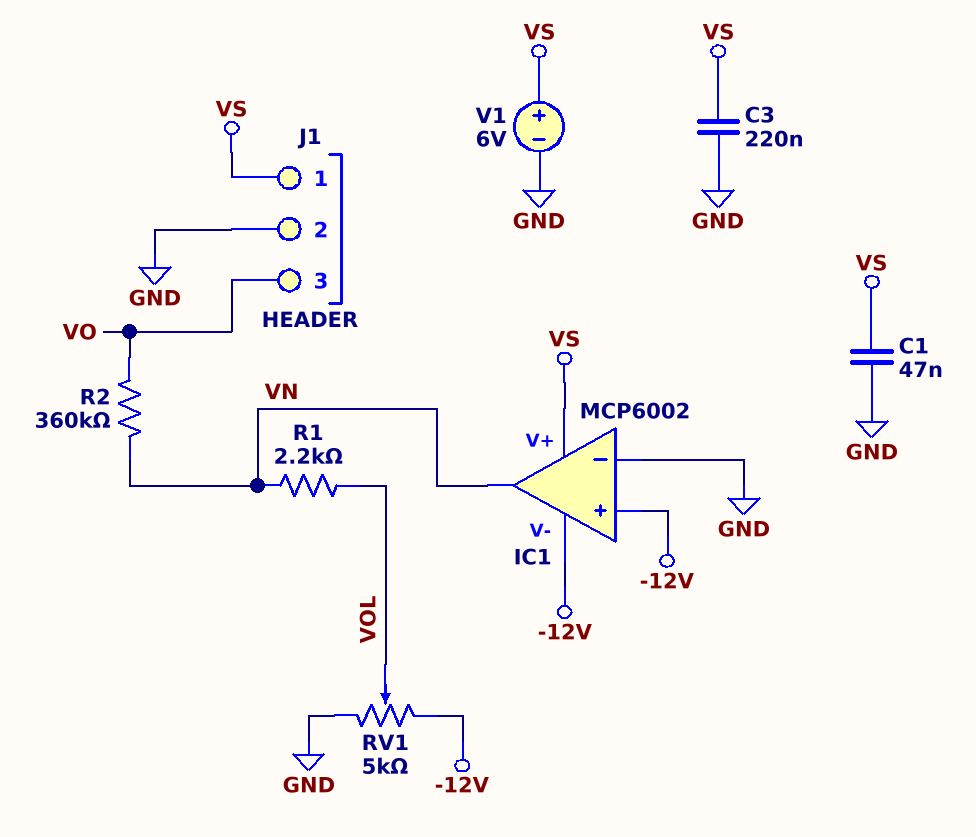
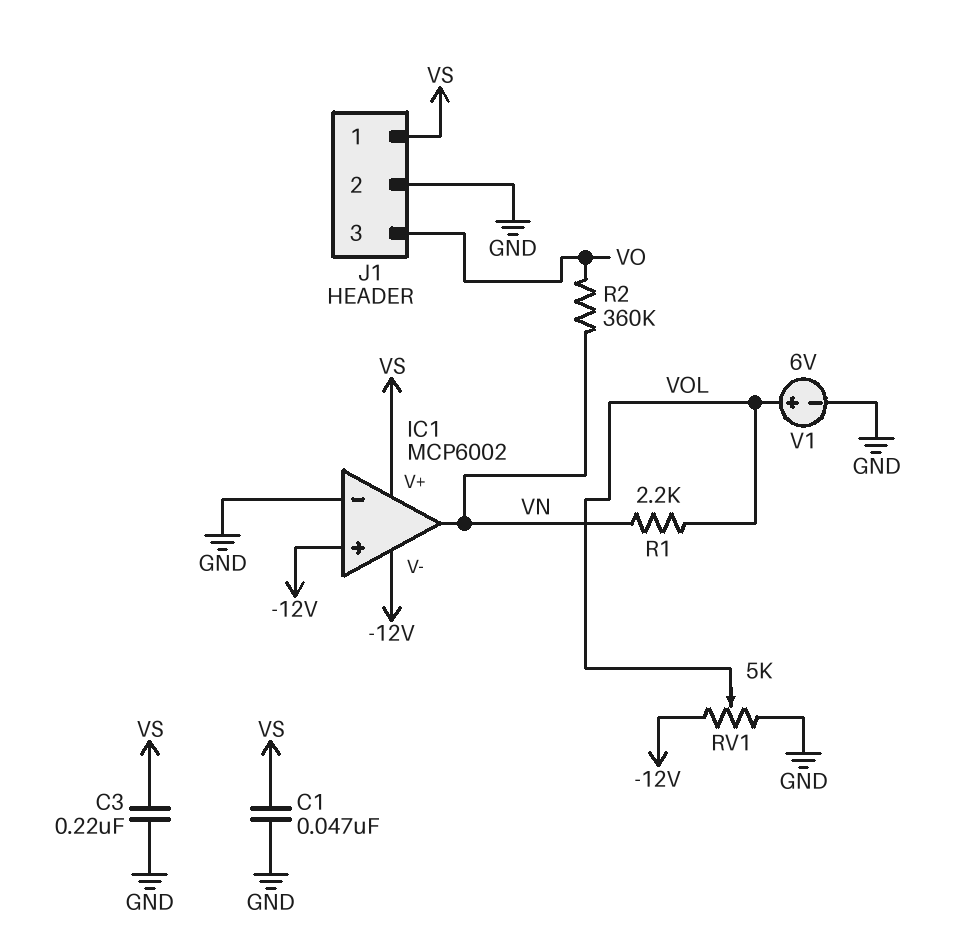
V1: 6V (plus VS, minus GND) -> 6V (plus VOL, minus GND)

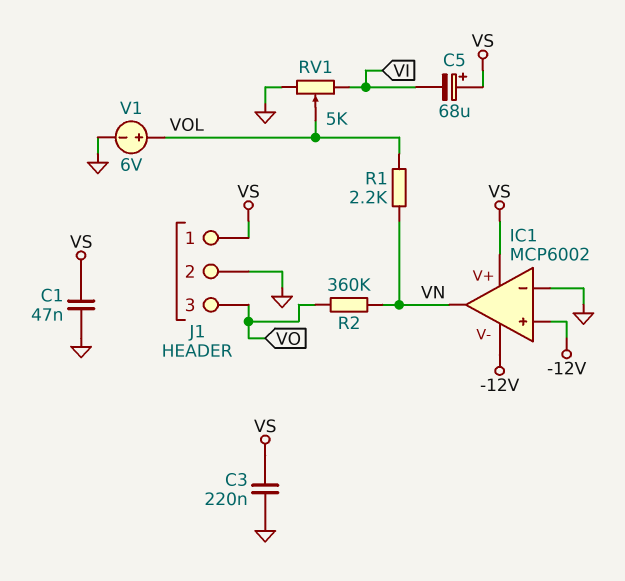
C5: none -> 68uF (plus VS, minus VI)
RV1: 5k (-12V, GND, wiper VOL) -> 5k (GND, VI, wiper VOL)

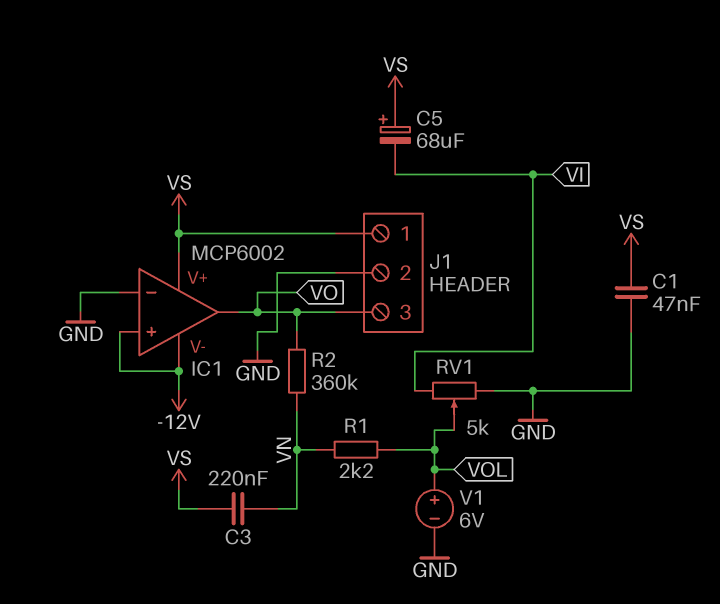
C3: 220nF (GND, VS) -> 220nF (VN, VS)
IC1 pin out: VN -> VO

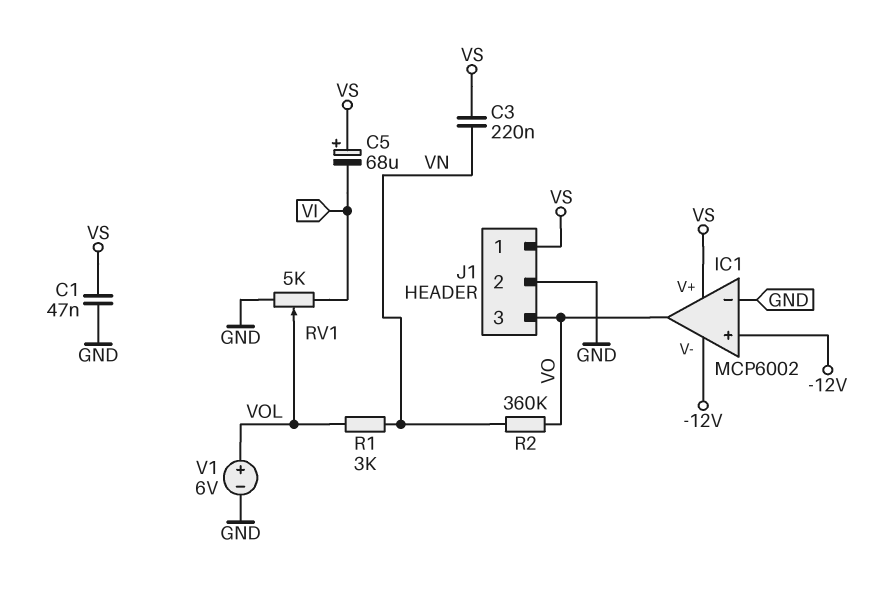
R1: 2.2k (VN, VOL) -> 3k (VN, VOL)

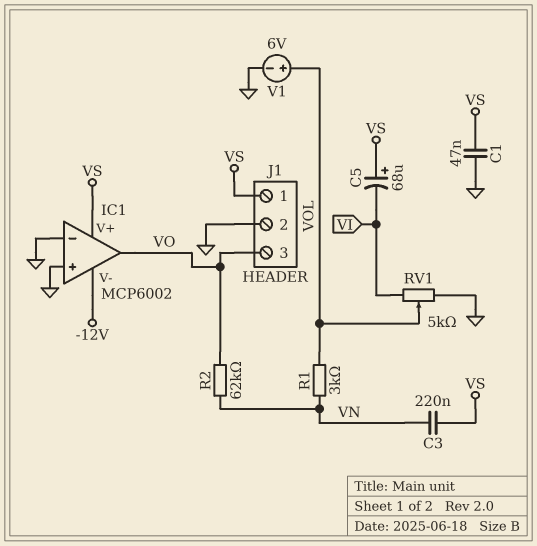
IC1 pin in+: -12V -> GND
R2: 360k (VN, VO) -> 62k (VN, VO)

